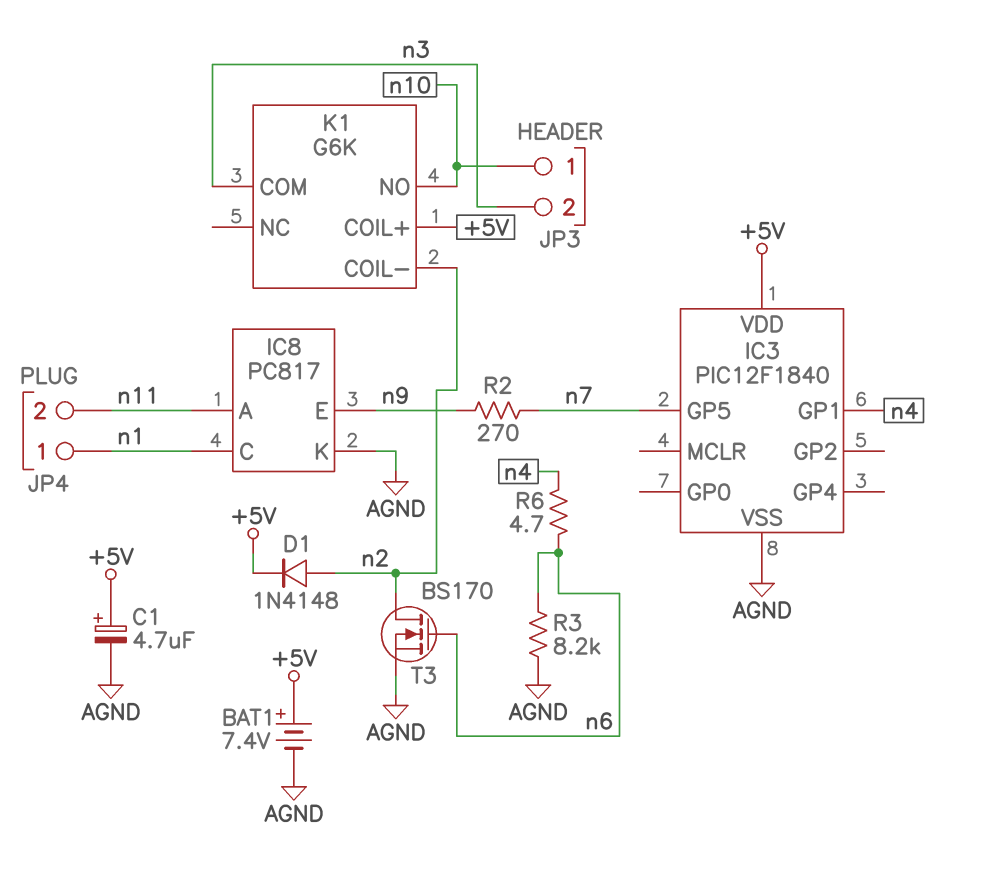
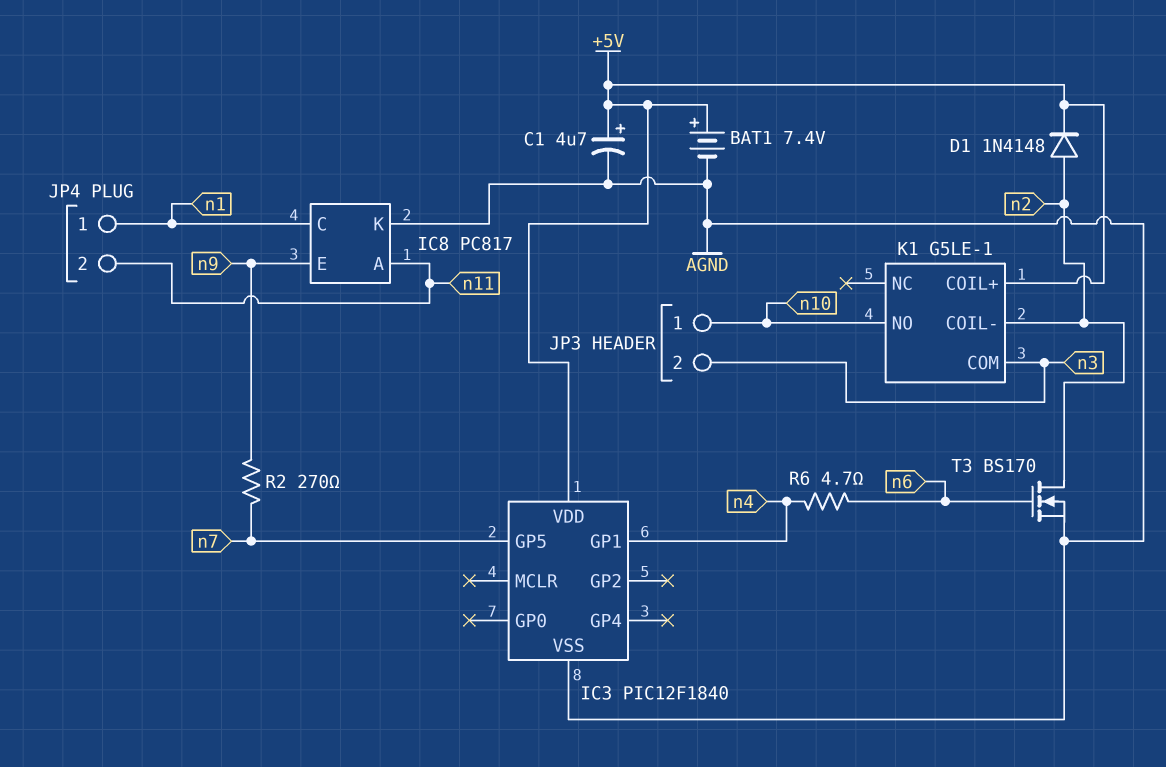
K1: G6K -> G5LE-1
R3: 8.2k (AGND, n6) -> none

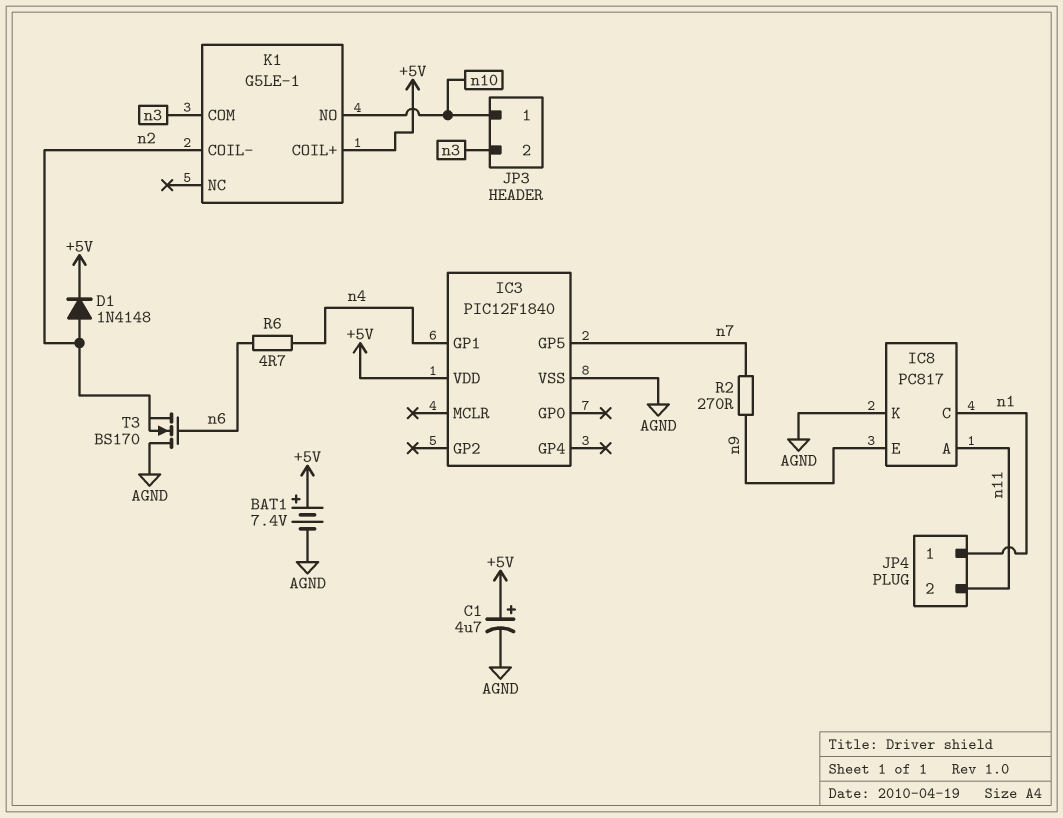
T3: NMOS BS170 (G n6, D n2, S AGND) -> NMOS BS170 (G n6, D AGND, S n2)

